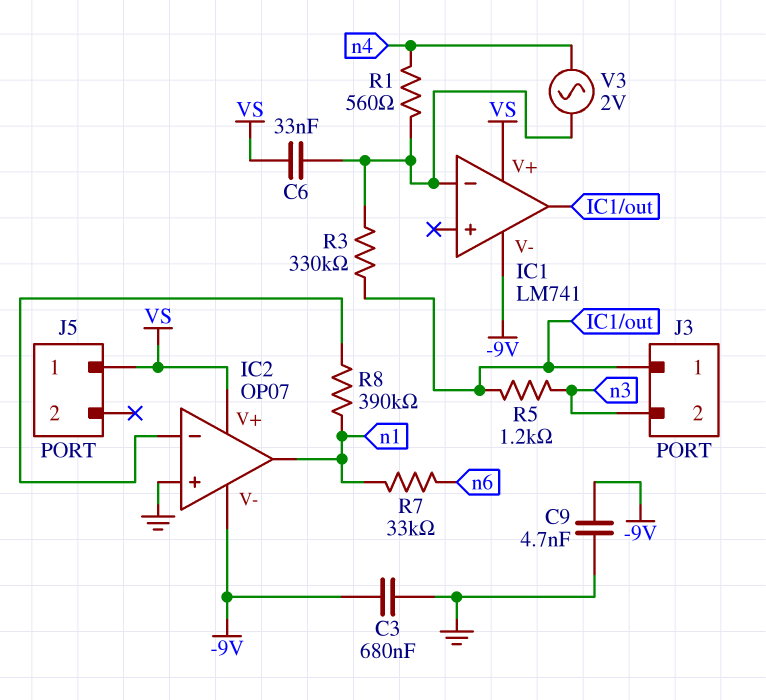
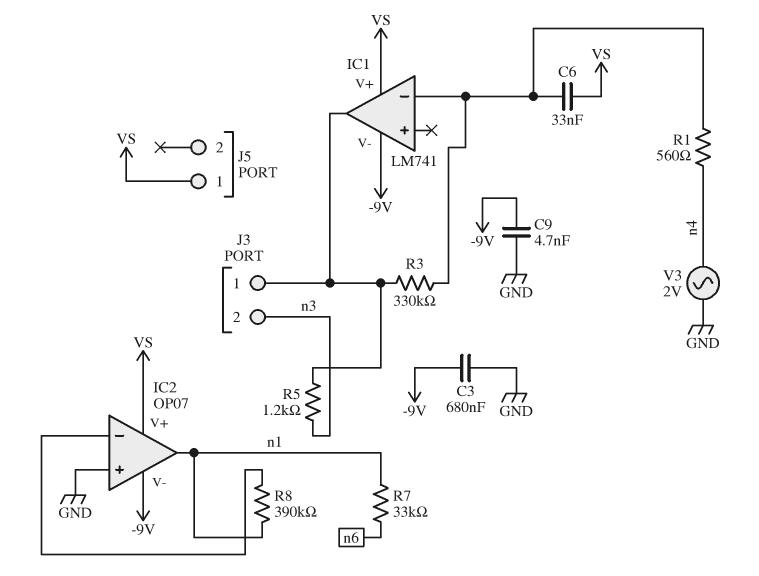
V3: AC 2V (IC1/in-, n4) -> AC 2V (GND, n4)

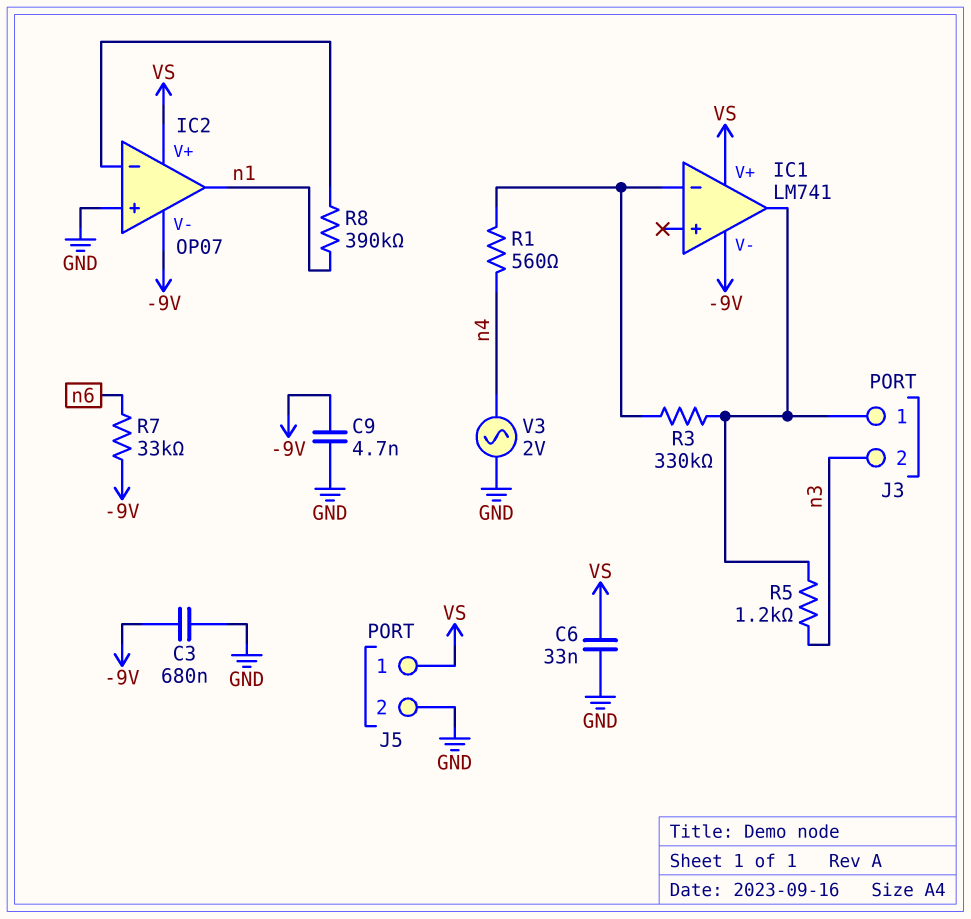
C6: 33nF (IC1/in-, VS) -> 33nF (GND, VS)
J5 pin 2: none -> GND
R7: 33k (n1, n6) -> 33k (-9V, n6)

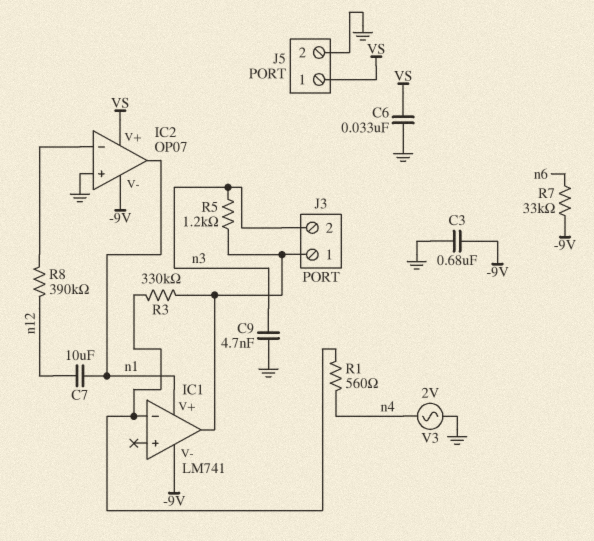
C7: none -> 10uF (n1, n12)
C9: 4.7nF (-9V, GND) -> 4.7nF (GND, n3)
IC1 pin V+: VS -> n1
R8: 390k (IC2/in-, n1) -> 390k (IC2/in-, n12)

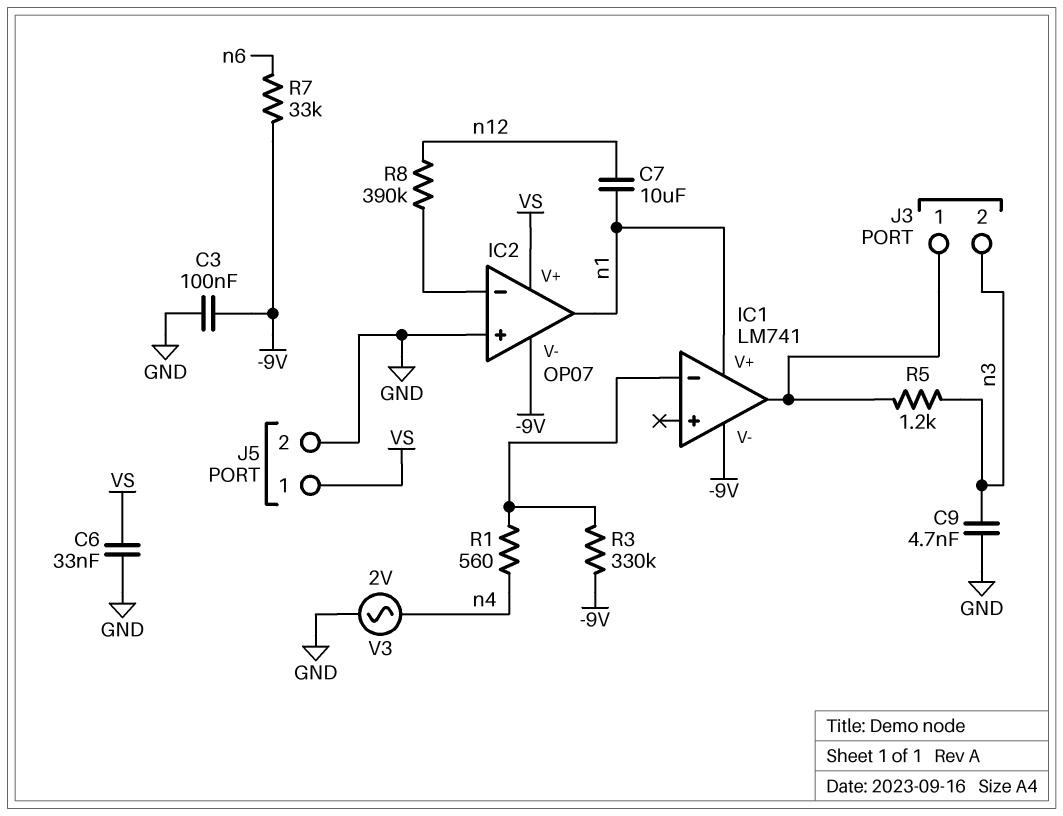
C3: 680nF (-9V, GND) -> 100nF (-9V, GND)
R3: 330k (IC1/in-, IC1/out) -> 330k (-9V, IC1/in-)

